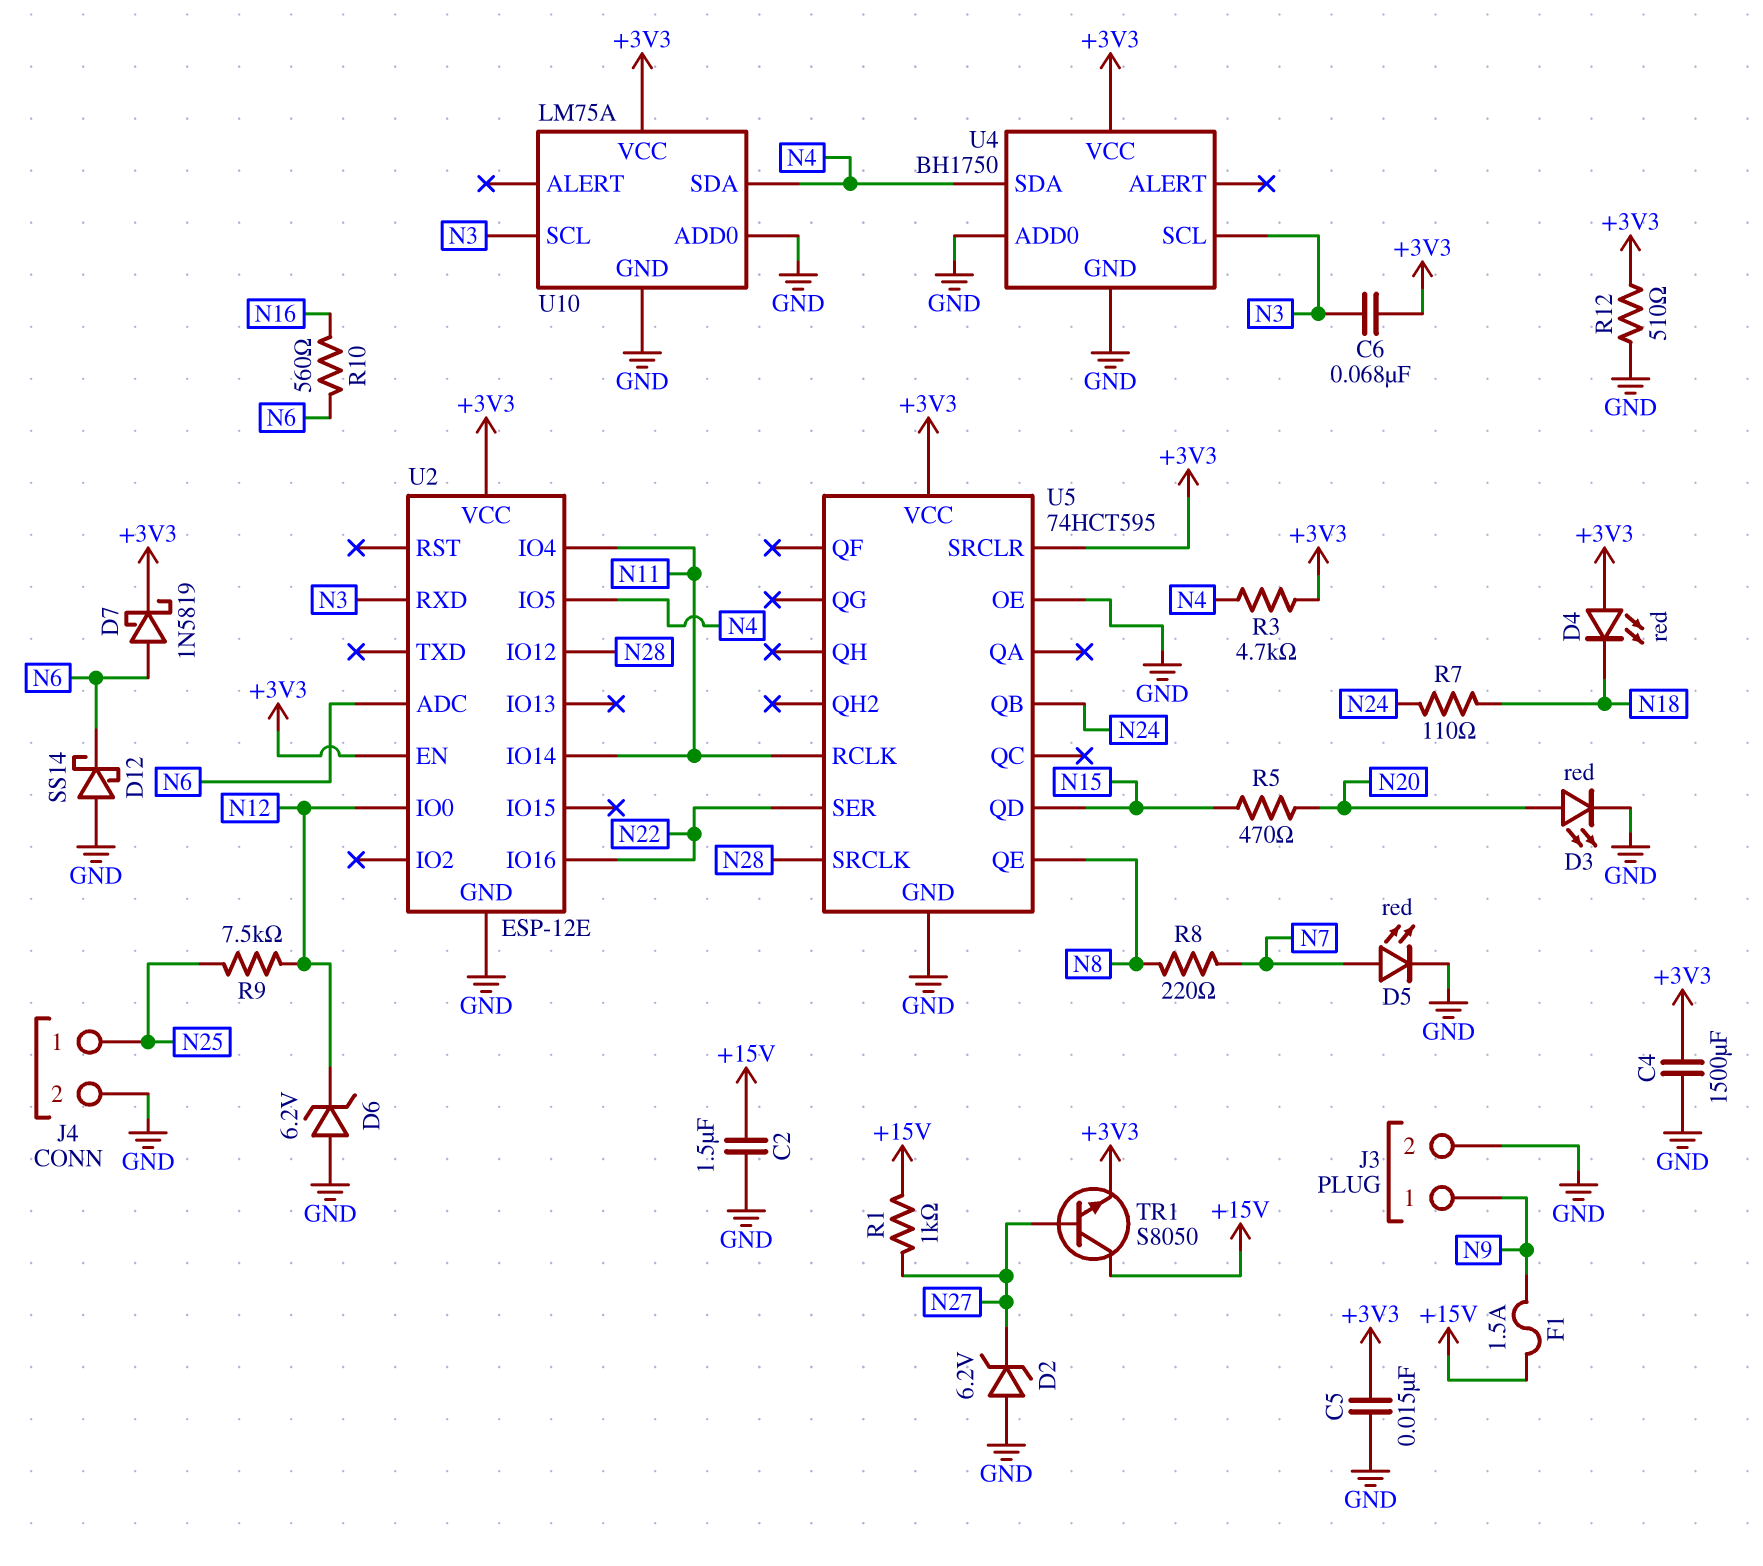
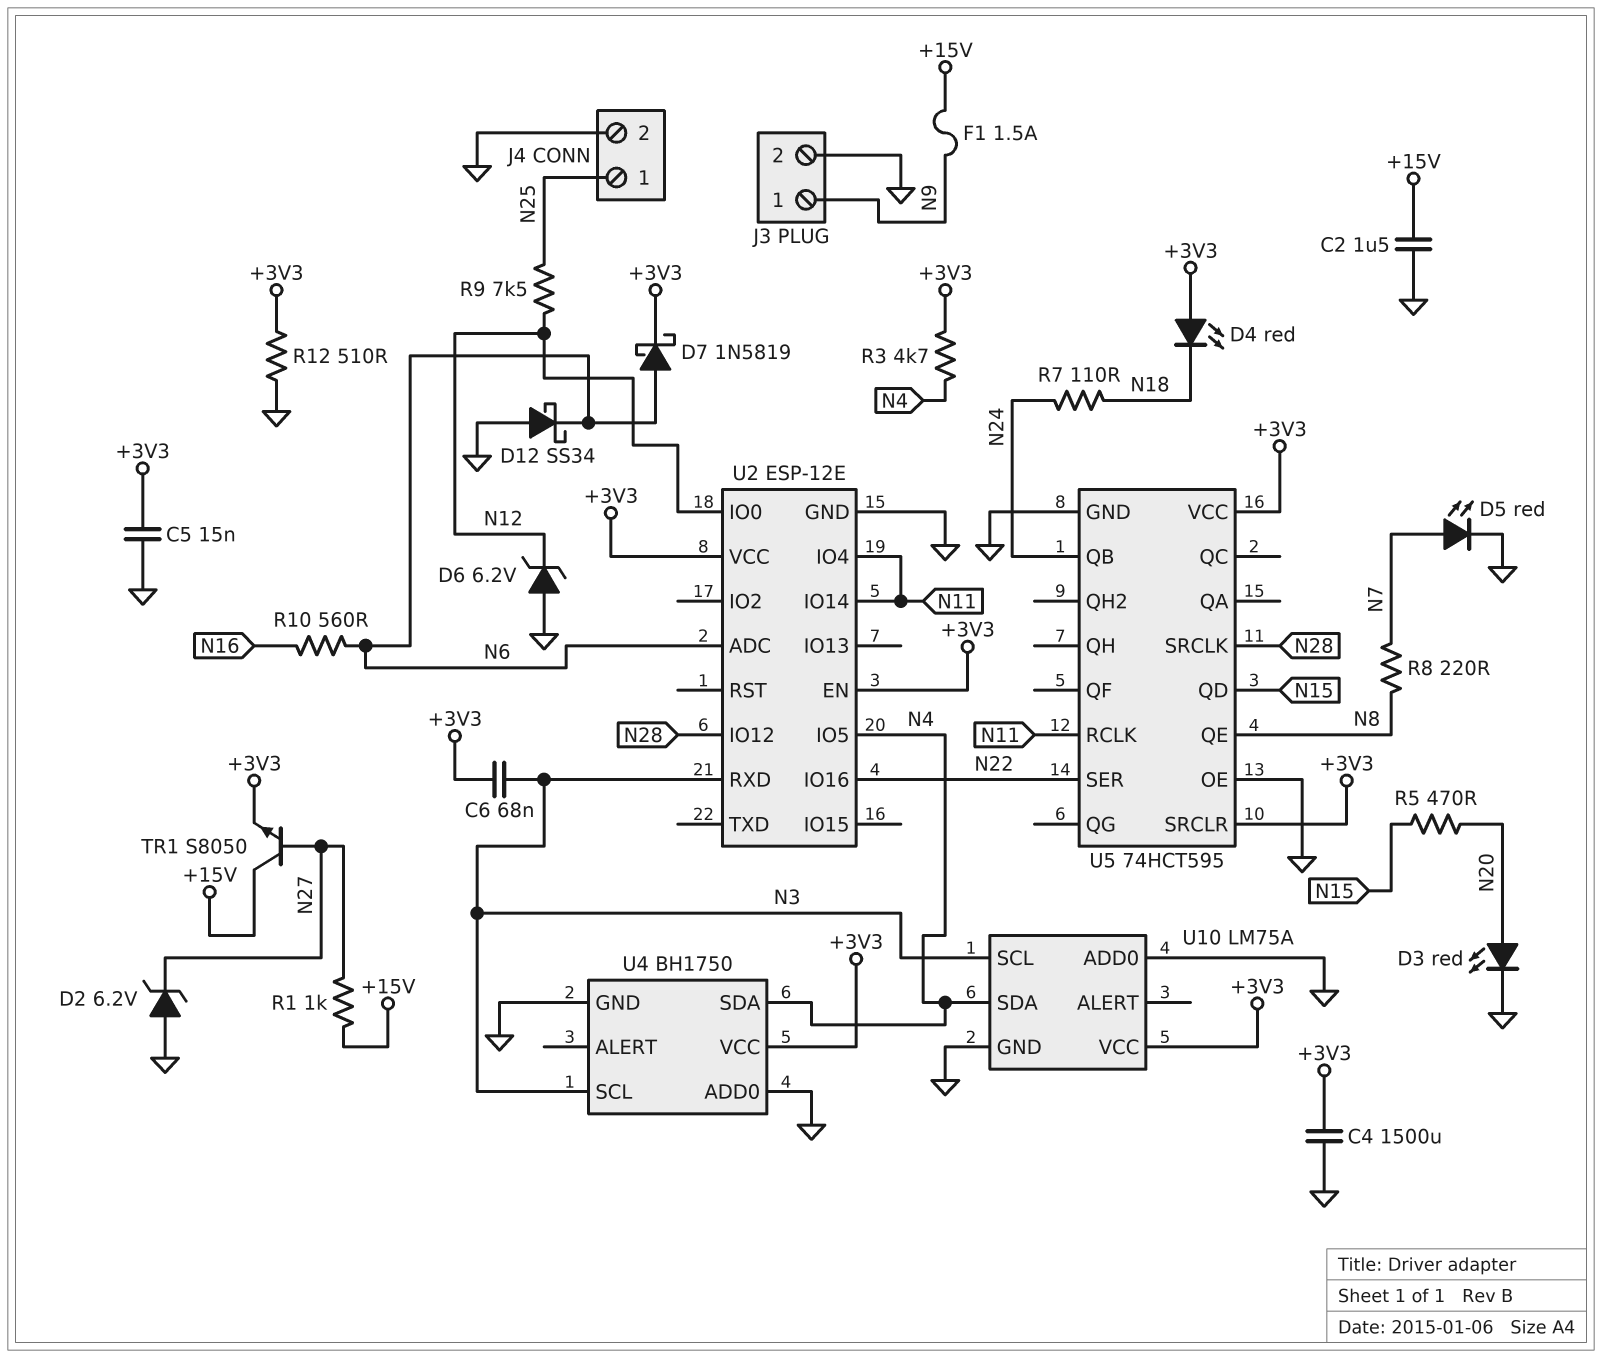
D12: schottky SS14 (A GND, K N6) -> schottky SS34 (A GND, K N6)

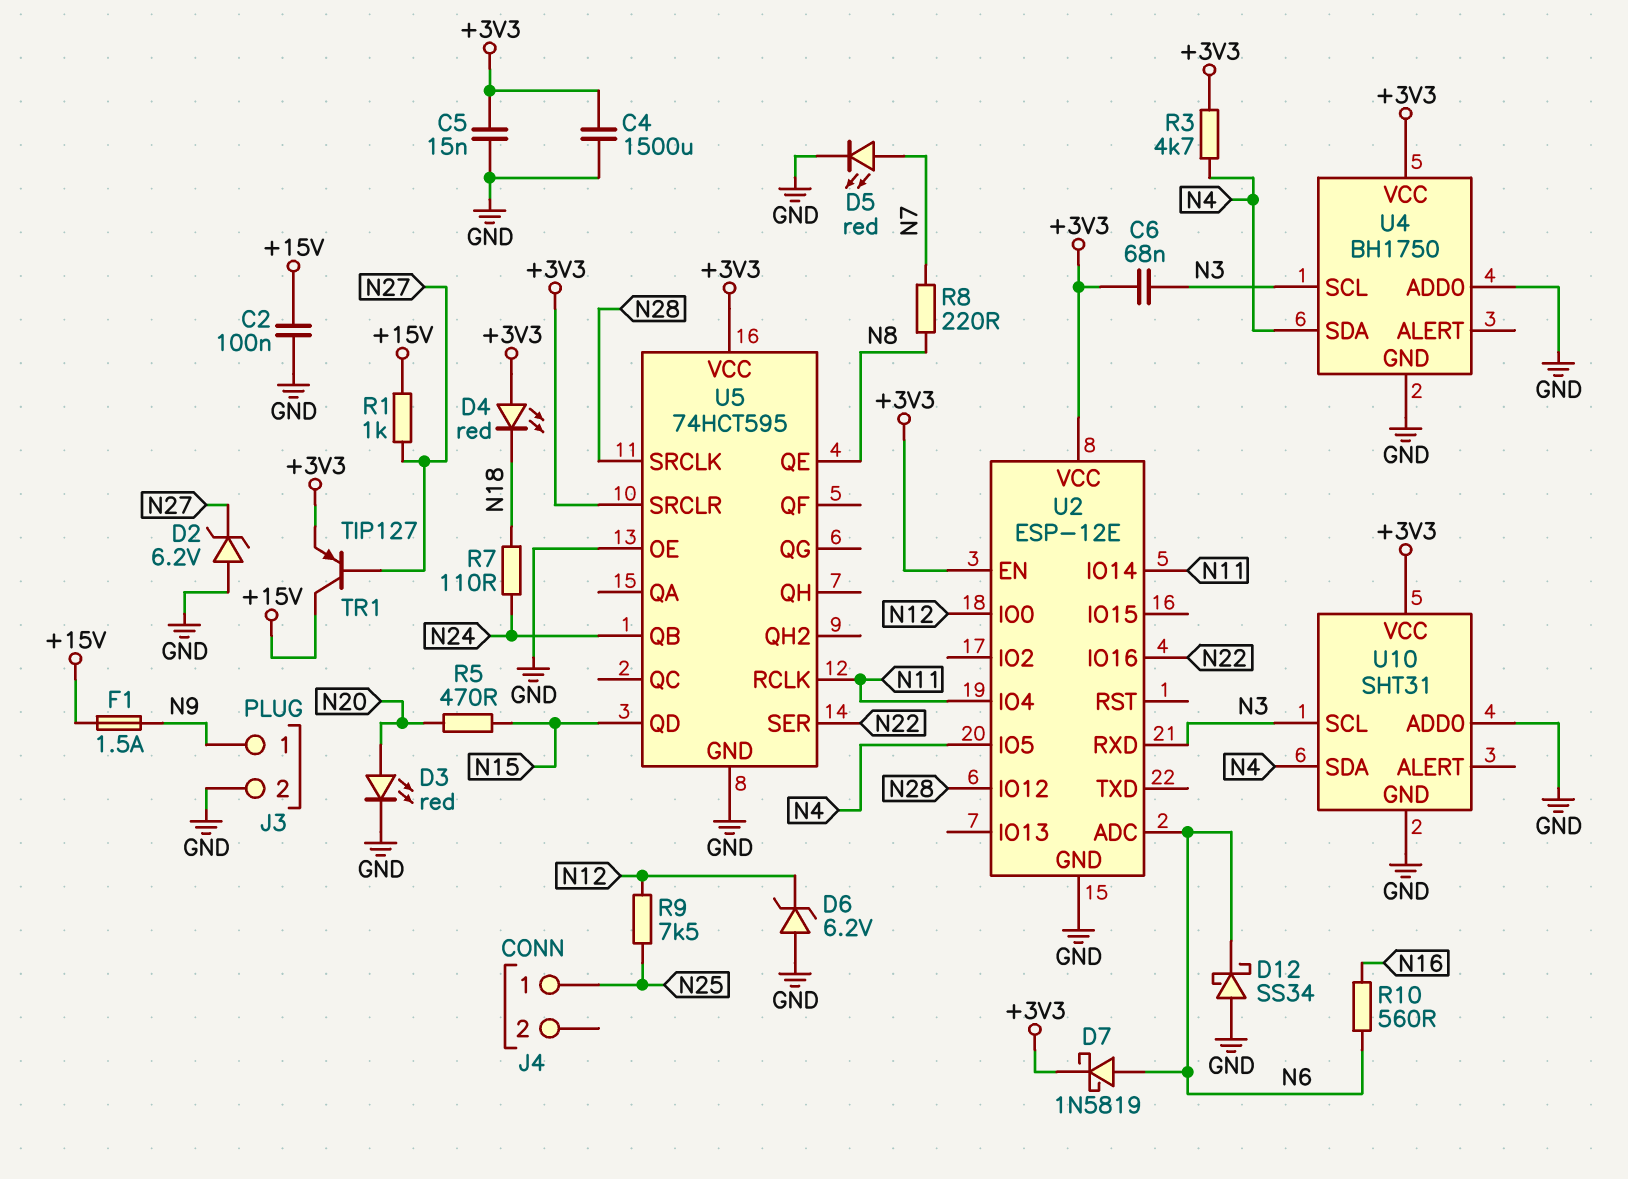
C2: 1.5uF (+15V, GND) -> 100nF (+15V, GND)
J4 pin 2: GND -> none
R12: 510 (+3V3, GND) -> none
TR1: NPN S8050 (B N27, C +15V, E +3V3) -> PNP TIP127 (B N27, C +15V, E +3V3)
U10: LM75A -> SHT31

